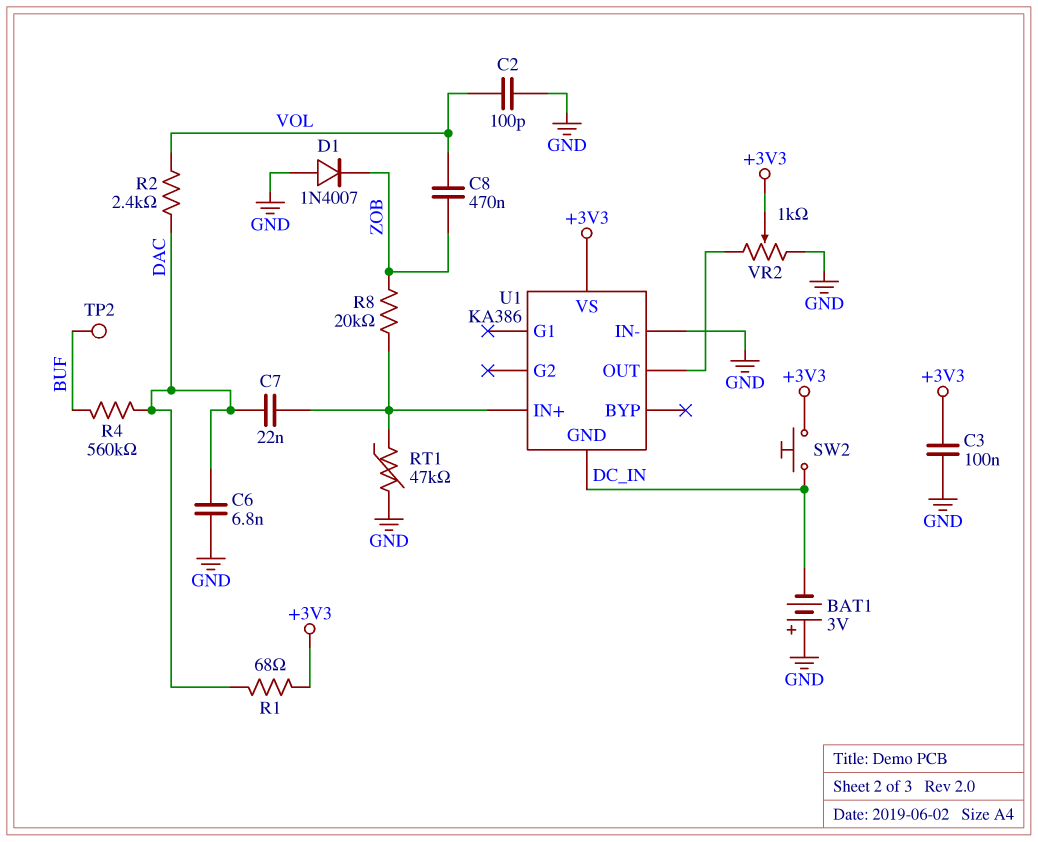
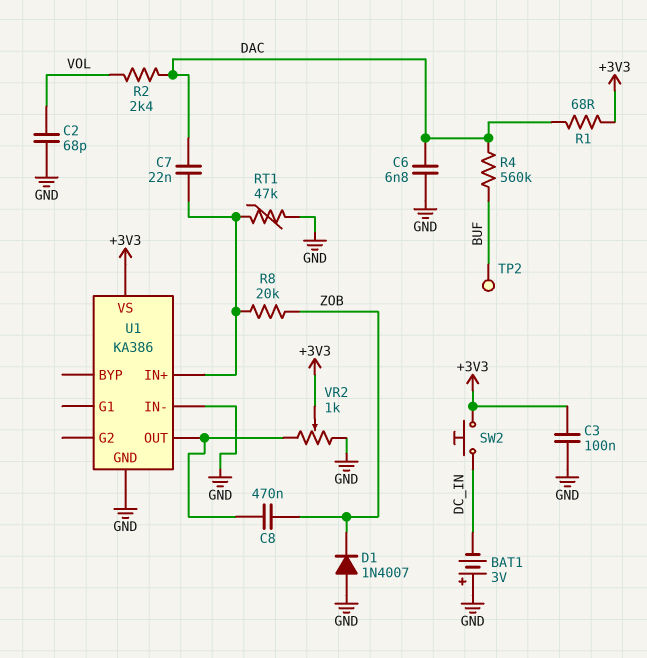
C2: 100pF (GND, VOL) -> 68pF (GND, VOL)
C8: 470nF (VOL, ZOB) -> 470nF (U1/OUT, ZOB)
U1 pin GND: DC_IN -> GND

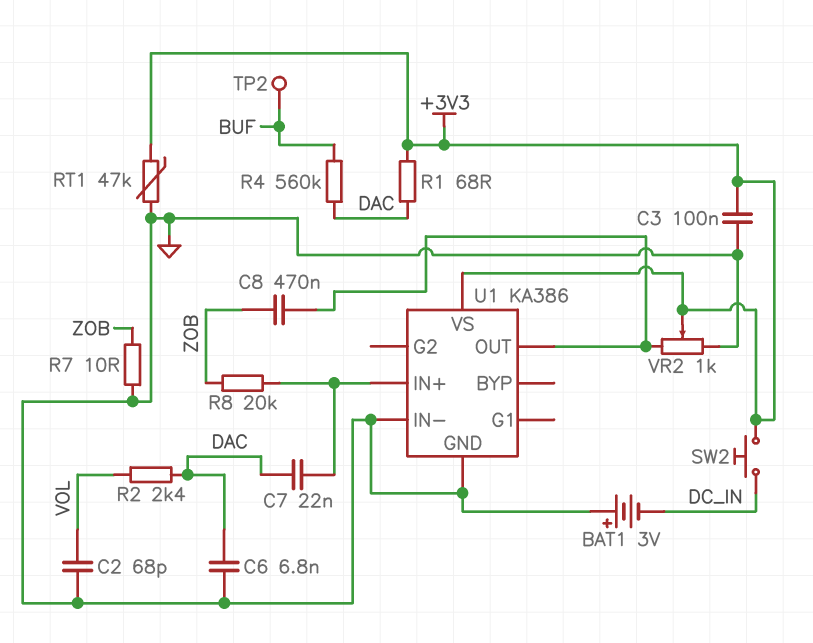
D1: diode 1N4007 (A GND, K ZOB) -> none
R7: none -> 10 (GND, ZOB)
RT1: 47k (GND, U1/IN+) -> 47k (+3V3, GND)

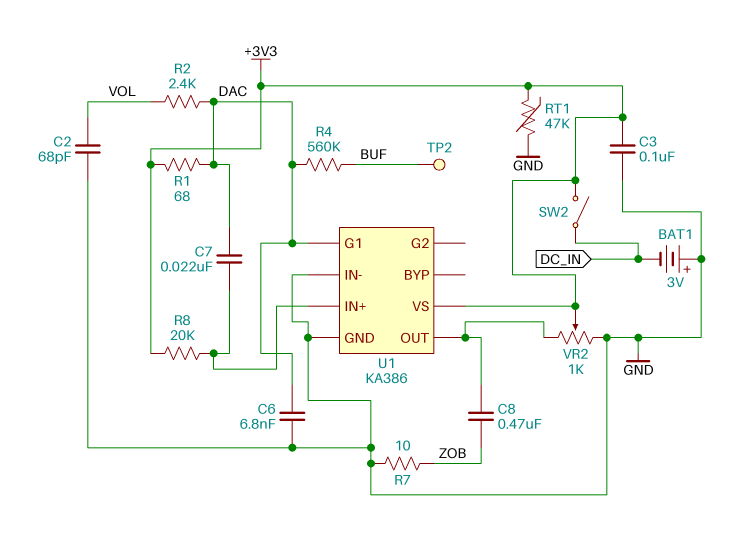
R8: 20k (U1/IN+, ZOB) -> 20k (+3V3, U1/IN+)
SW2: button (+3V3, DC_IN) -> switch (+3V3, DC_IN)
U1 pin G1: none -> DAC

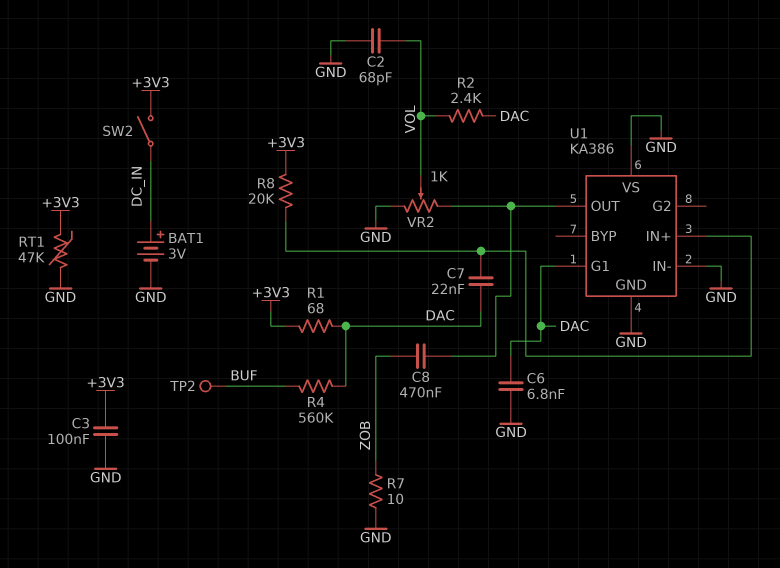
BAT1: 3V (plus GND, minus DC_IN) -> 3V (plus DC_IN, minus GND)
U1 pin VS: +3V3 -> GND
VR2: 1k (GND, U1/OUT, wiper +3V3) -> 1k (GND, U1/OUT, wiper VOL)

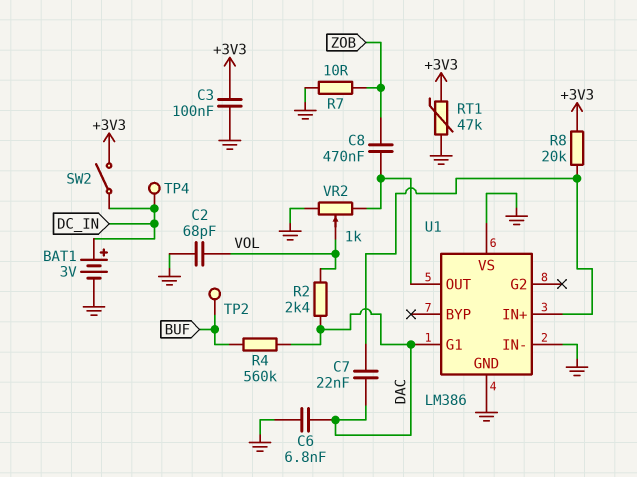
R1: 68 (+3V3, DAC) -> none
TP4: none -> test point (DC_IN)
U1: KA386 -> LM386

